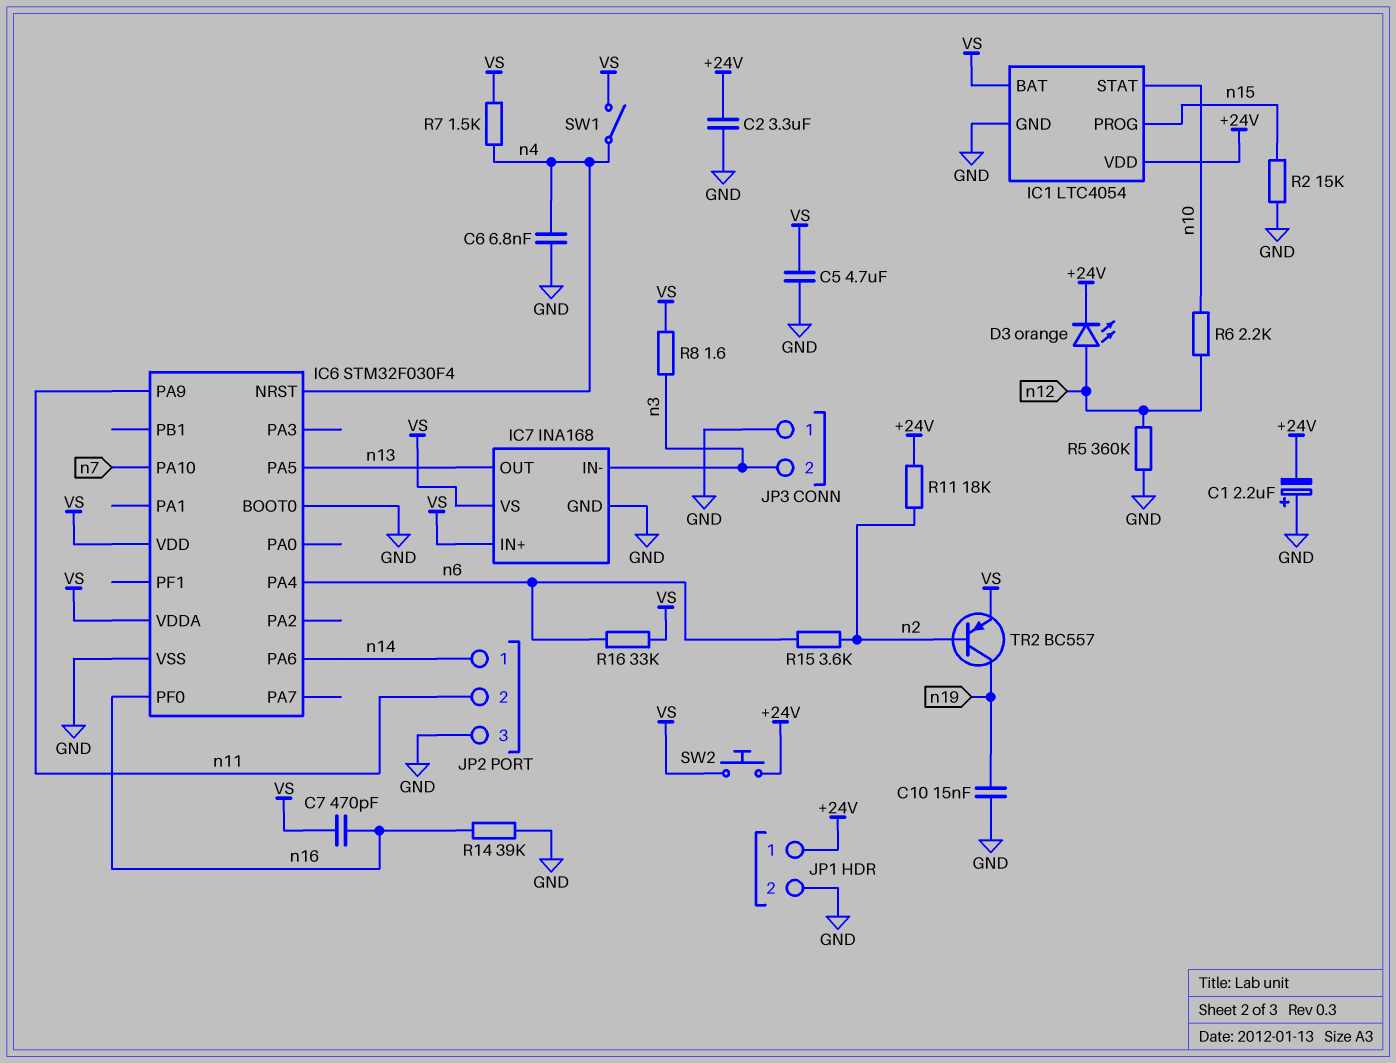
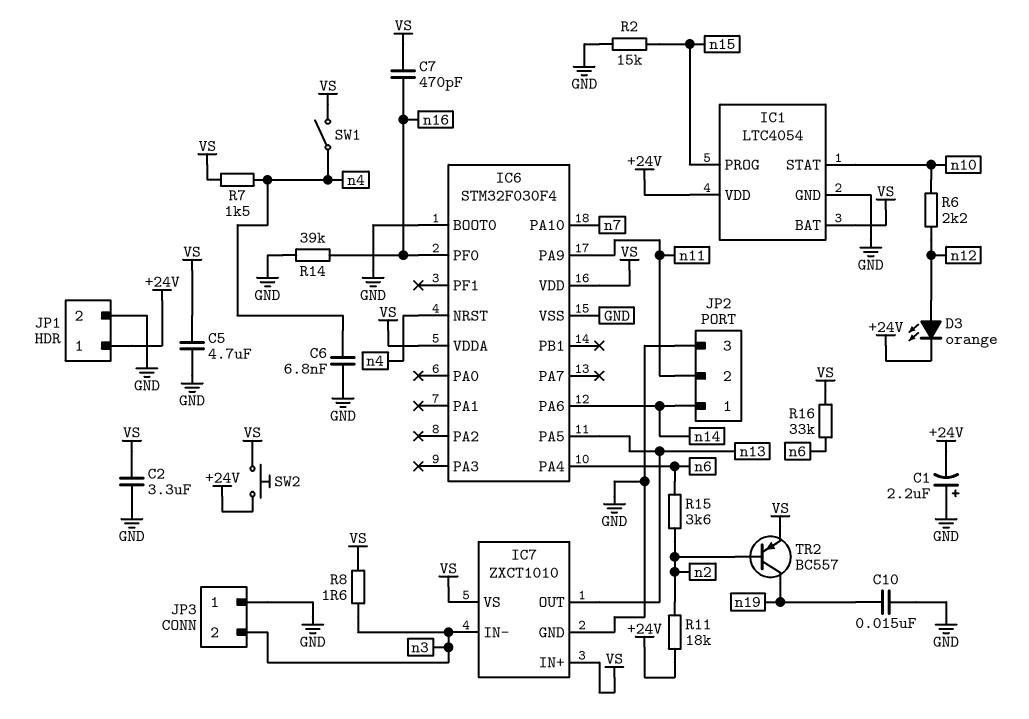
C2: 3.3uF (+24V, GND) -> 3.3uF (GND, VS)
IC7: INA168 -> ZXCT1010
R5: 360k (GND, n12) -> none

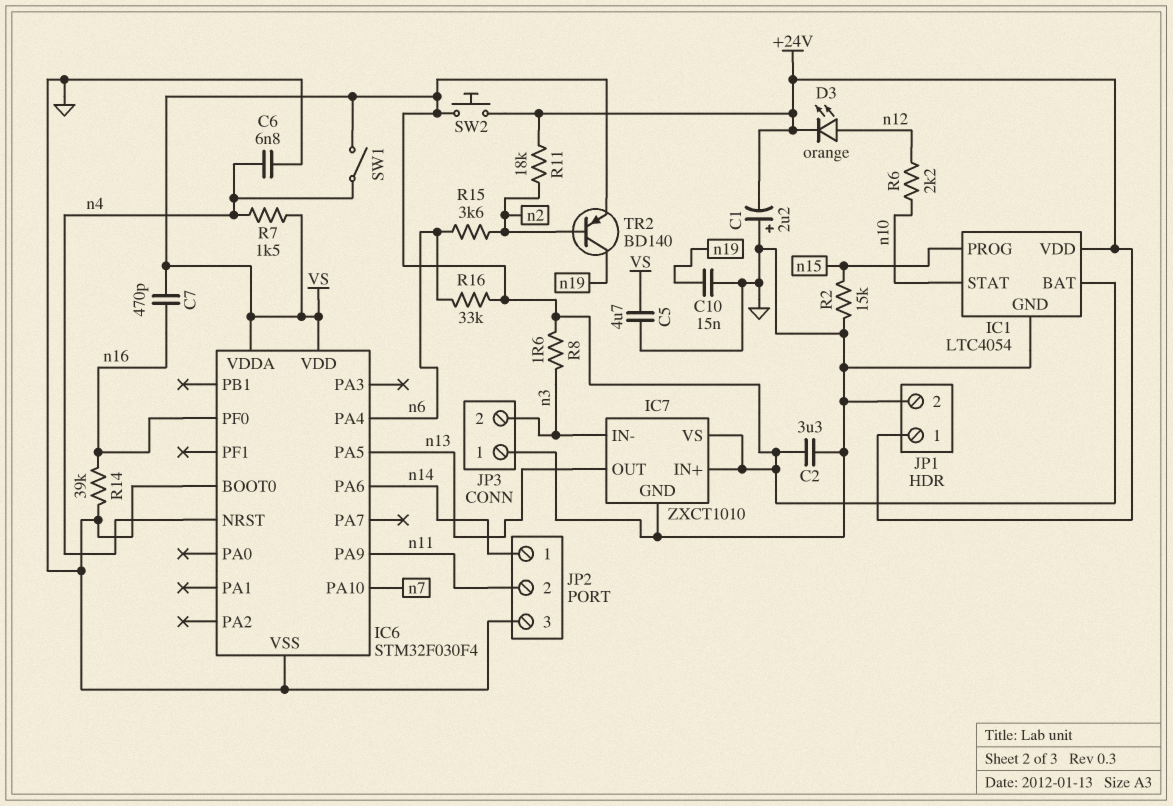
TR2: PNP BC557 (B n2, C n19, E VS) -> PNP BD140 (B n2, C n19, E VS)

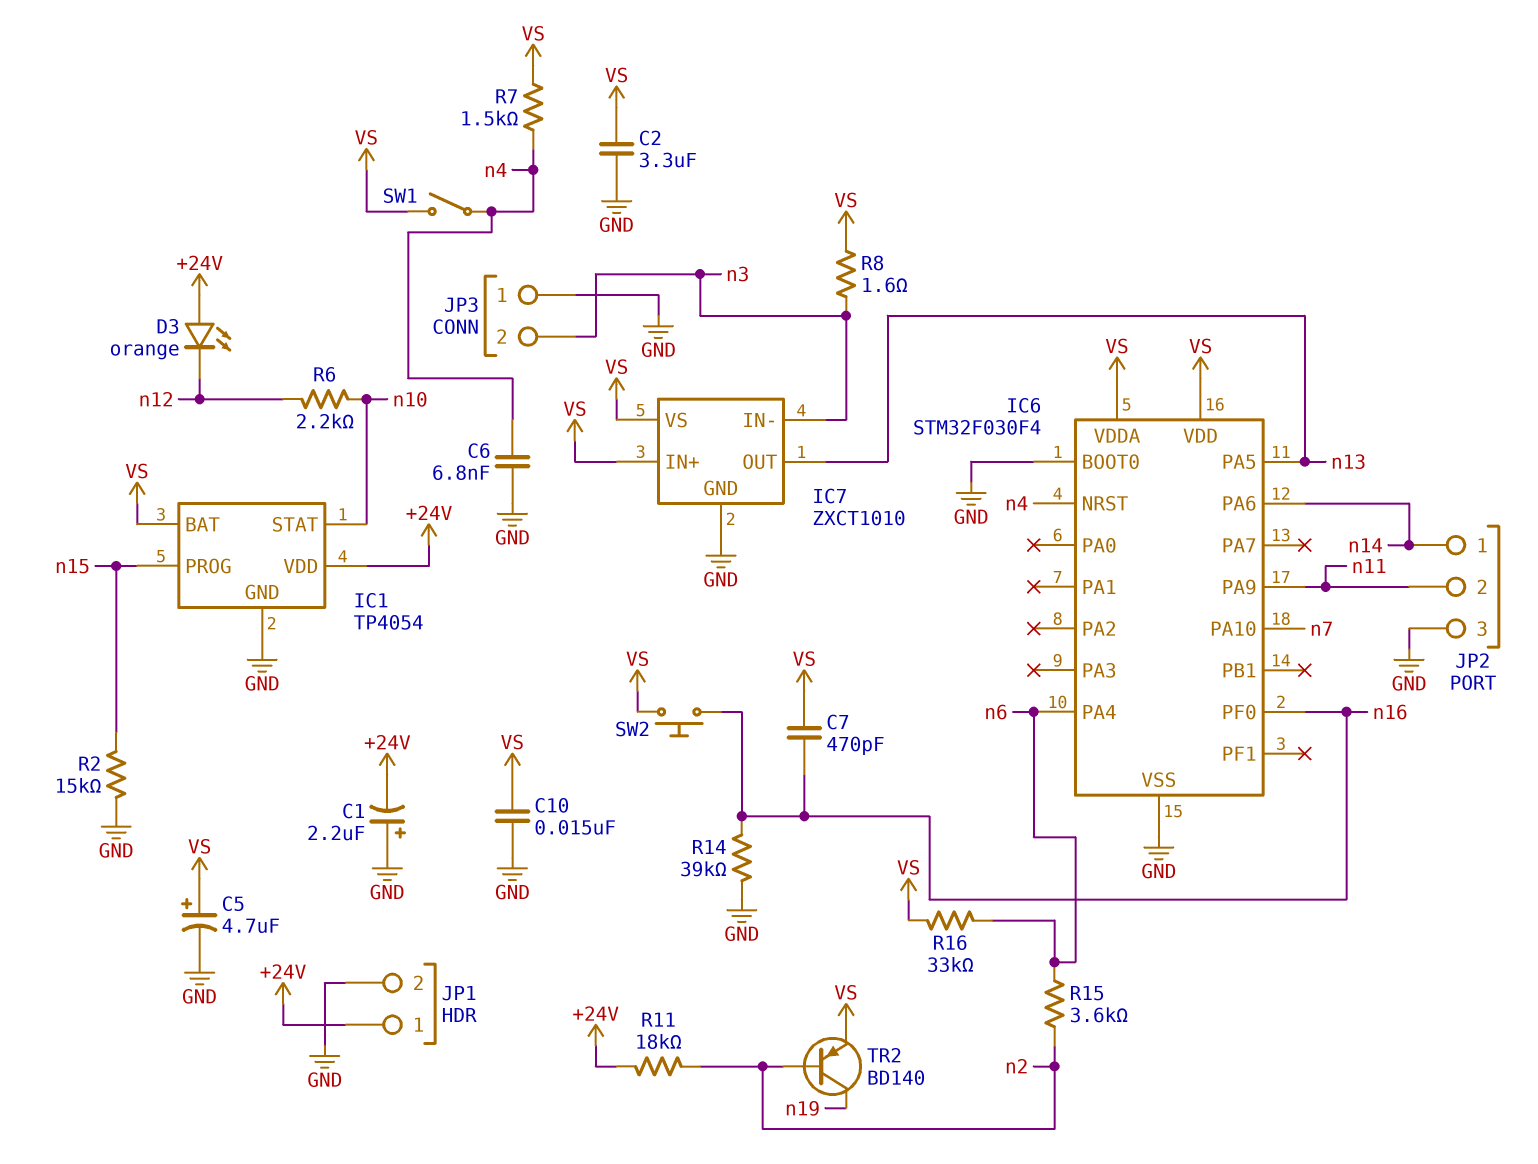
C5: 4.7uF (GND, VS) -> 4.7uF (plus VS, minus GND)
C10: 15nF (GND, n19) -> 15nF (GND, VS)
D3: LED orange (A n12, K +24V) -> LED orange (A +24V, K n12)
IC1: LTC4054 -> TP4054
SW2: button (+24V, VS) -> button (VS, n16)

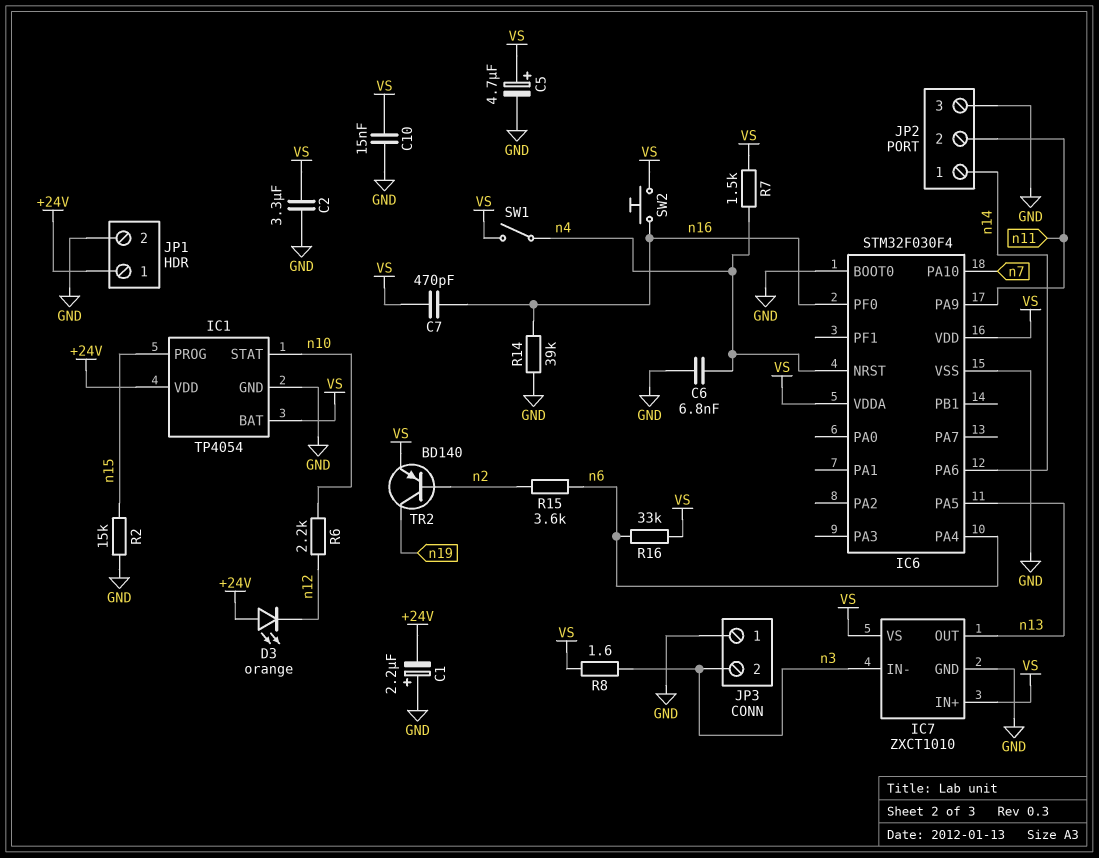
R11: 18k (+24V, n2) -> none

